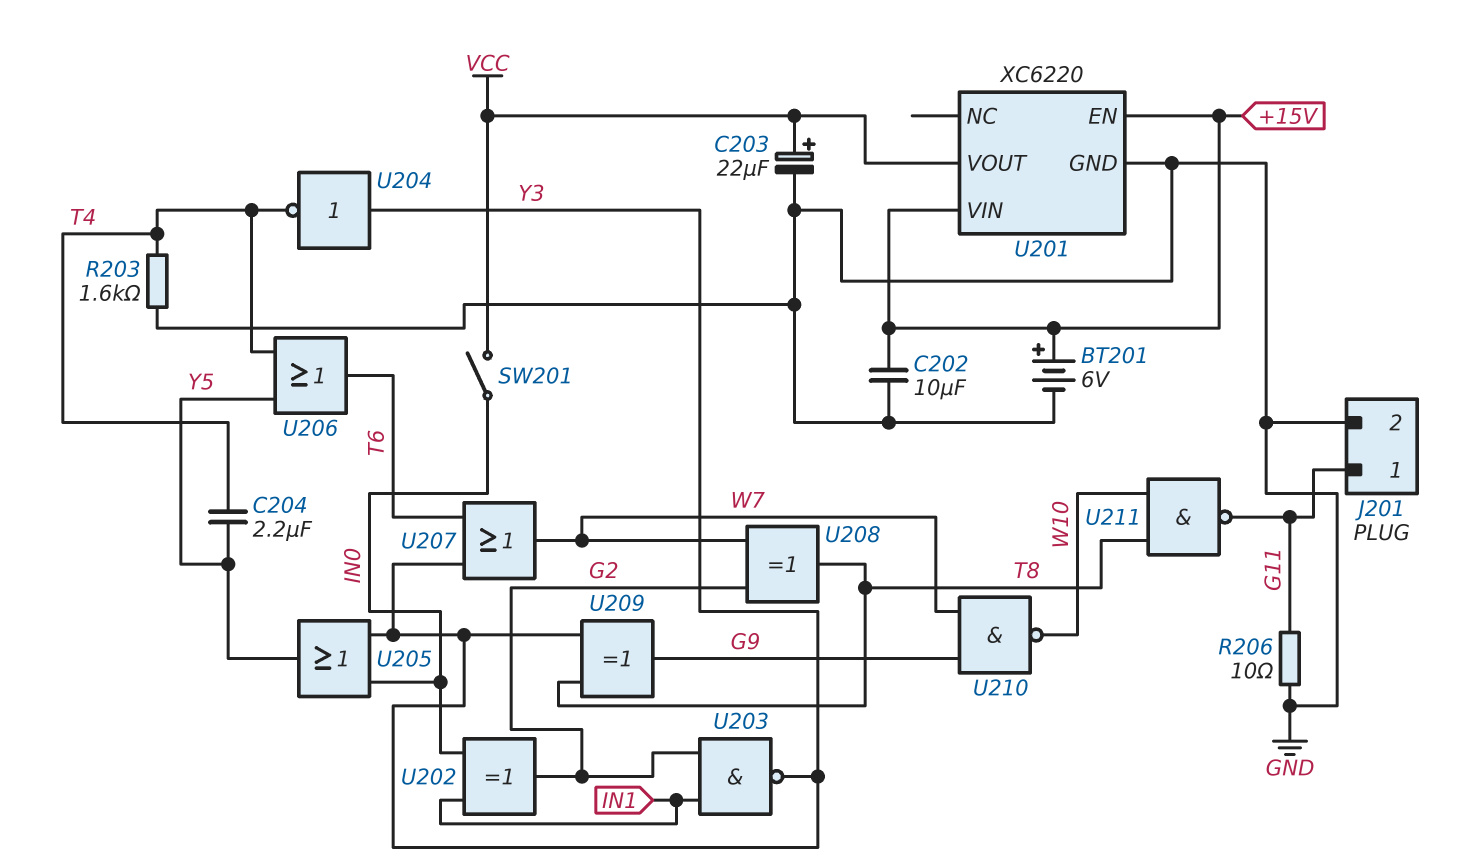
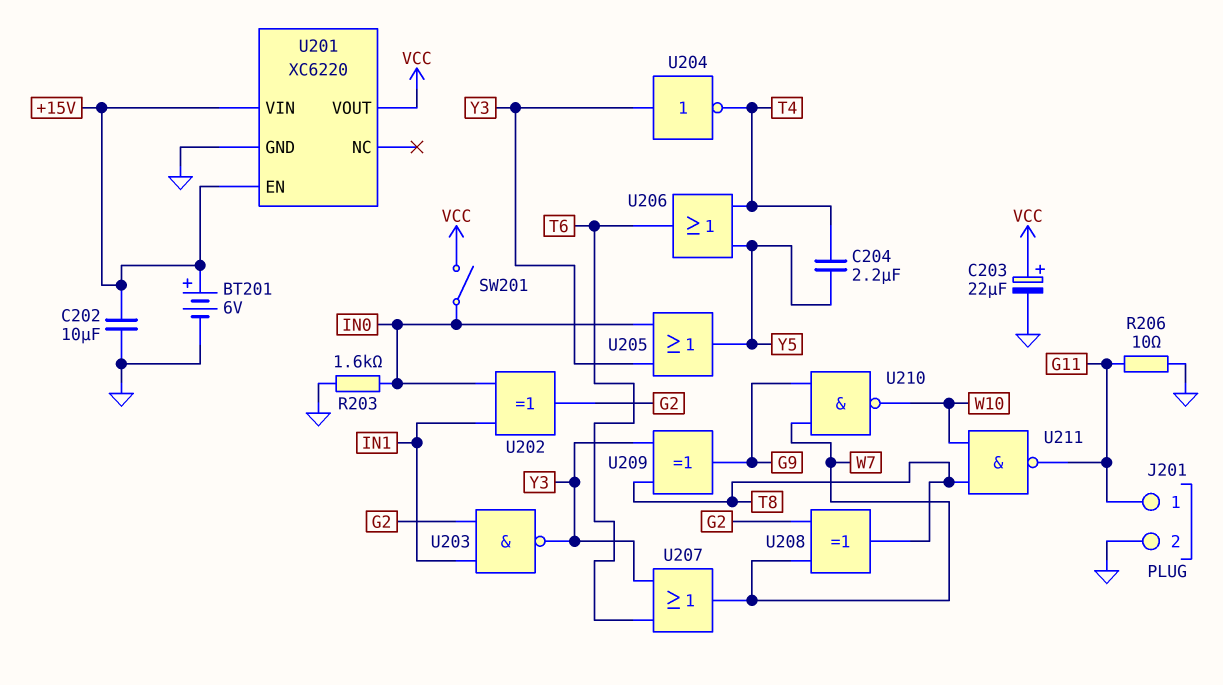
R203: 1.6k (GND, T4) -> 1.6k (GND, IN0)

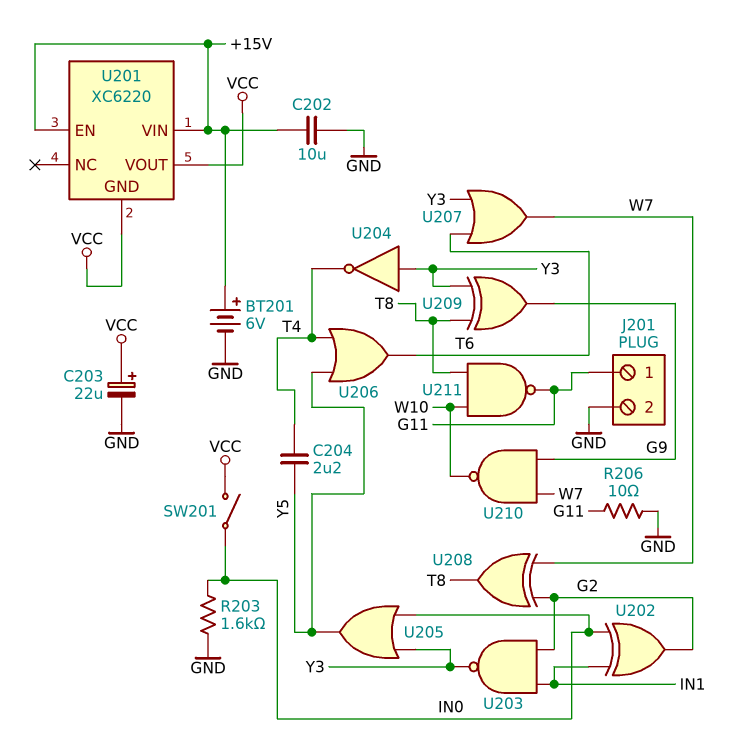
U201 pin GND: GND -> VCC

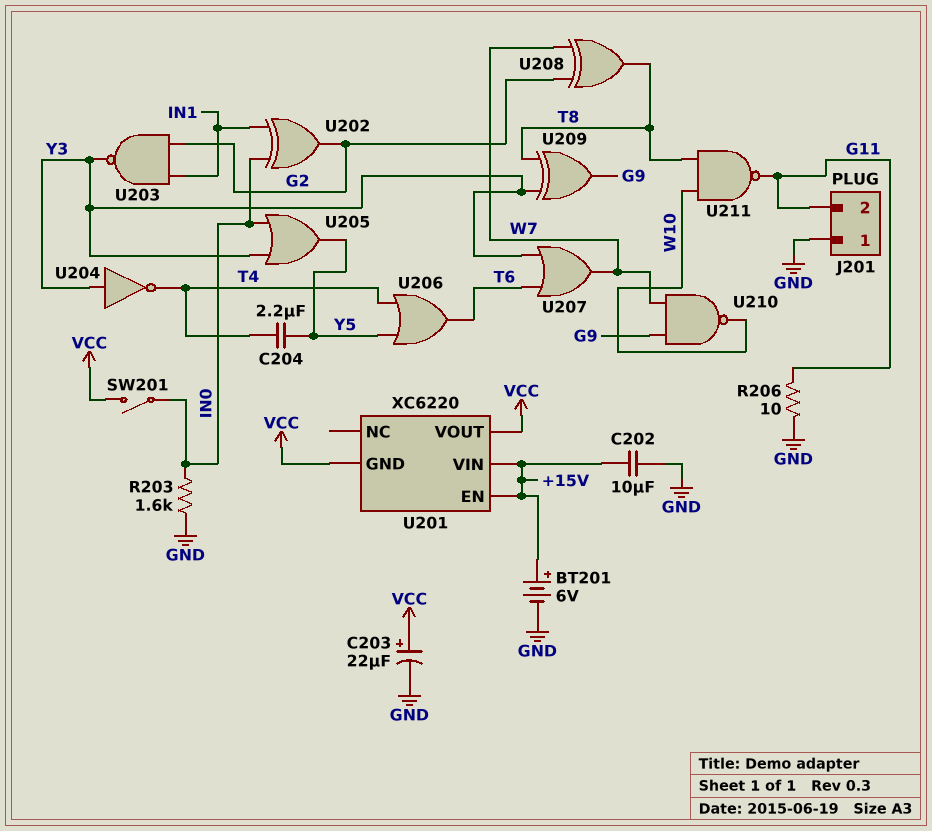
J201 pin 1: G11 -> GND
J201 pin 2: GND -> G11

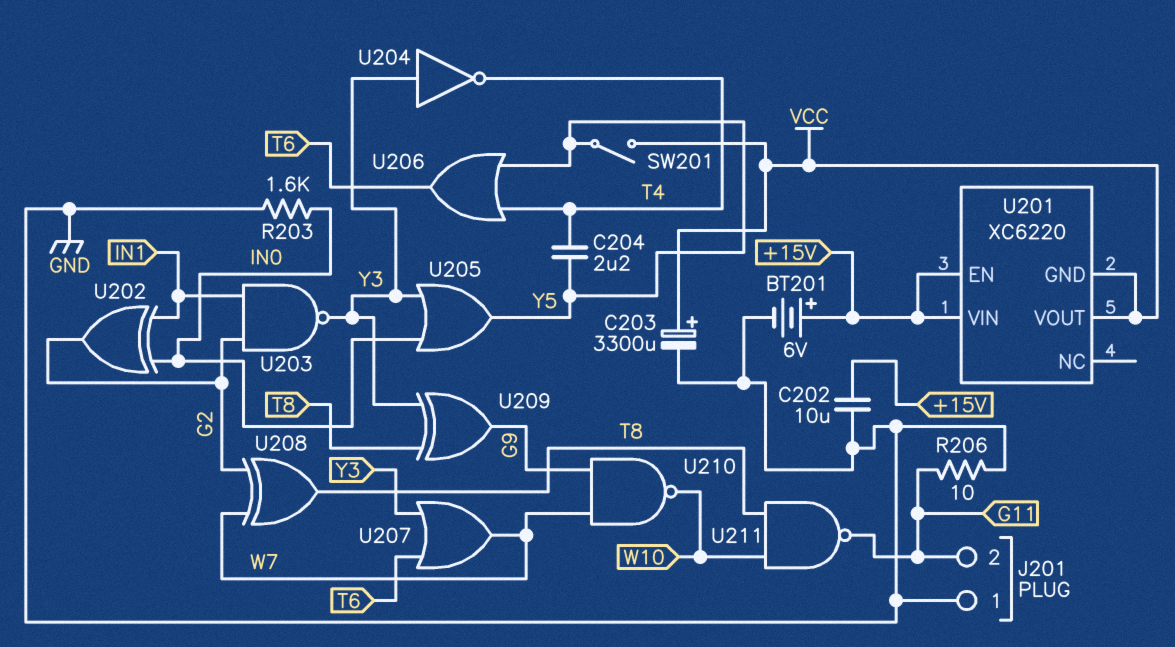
C203: 22uF (plus VCC, minus GND) -> 3300uF (plus VCC, minus GND)
SW201: switch (IN0, VCC) -> switch (VCC, Y5)

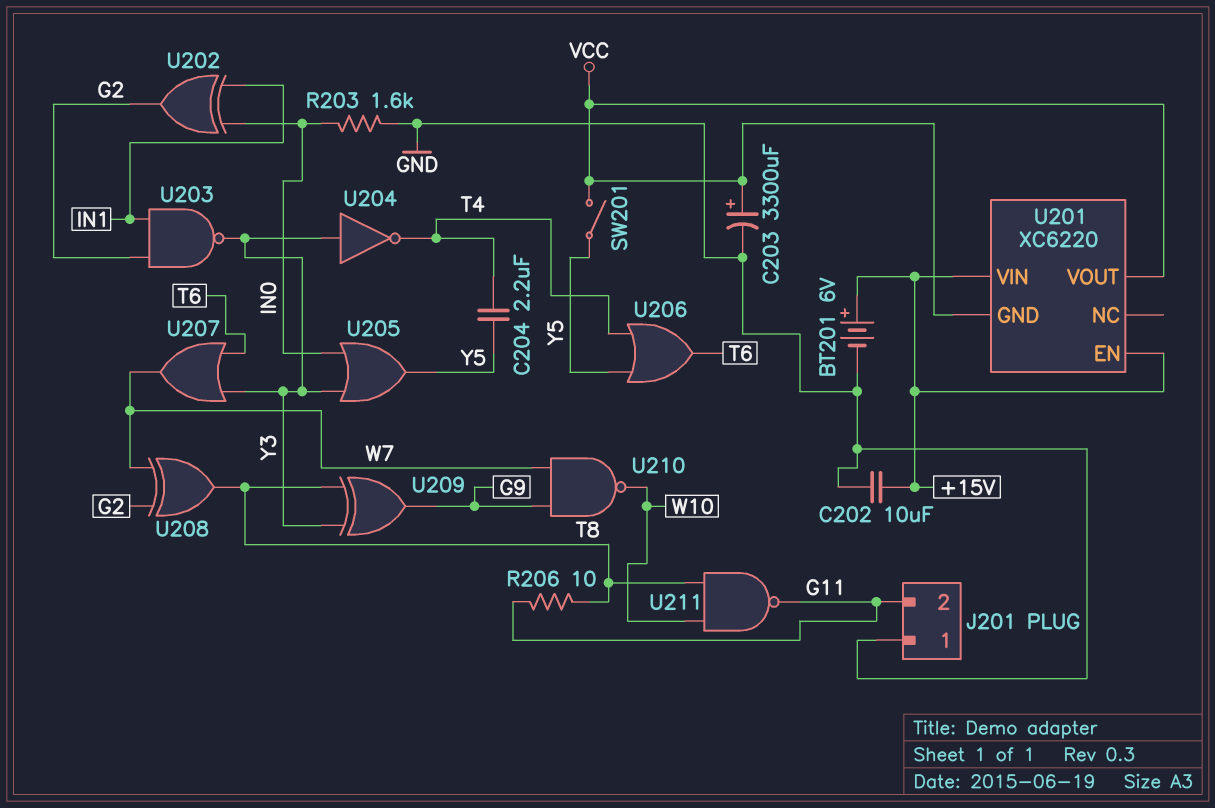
R206: 10 (G11, GND) -> 10 (G11, T8)

